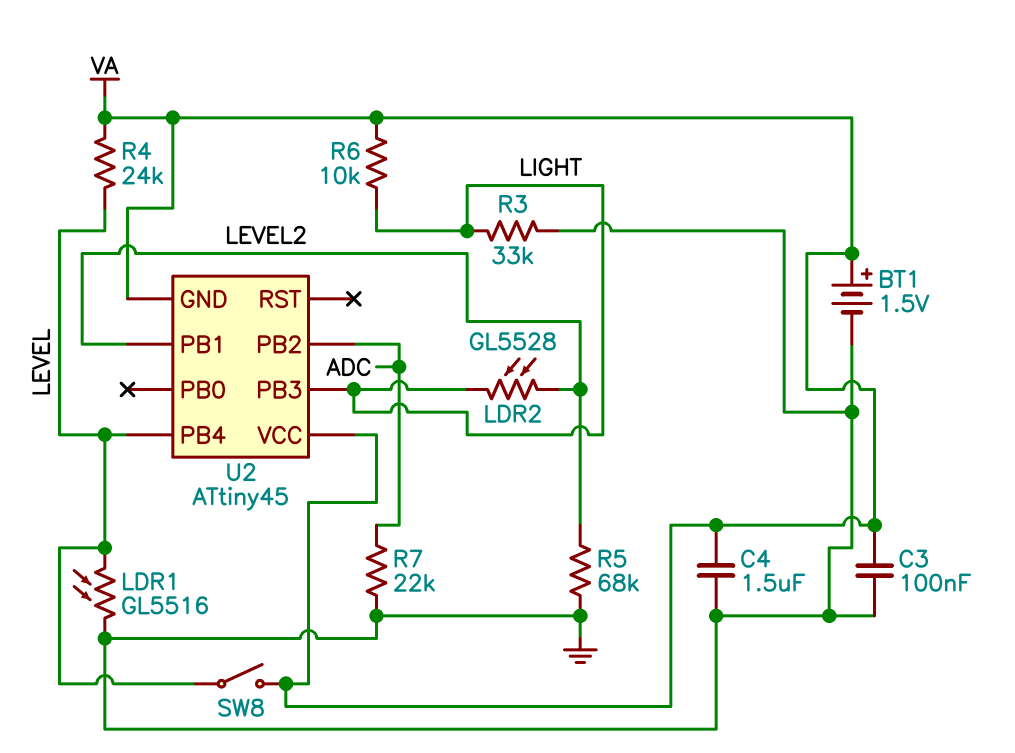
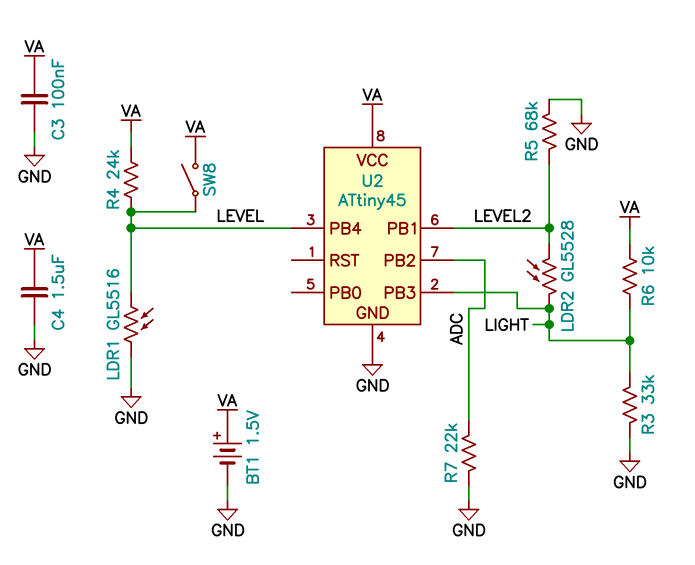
U2 pin GND: VA -> GND

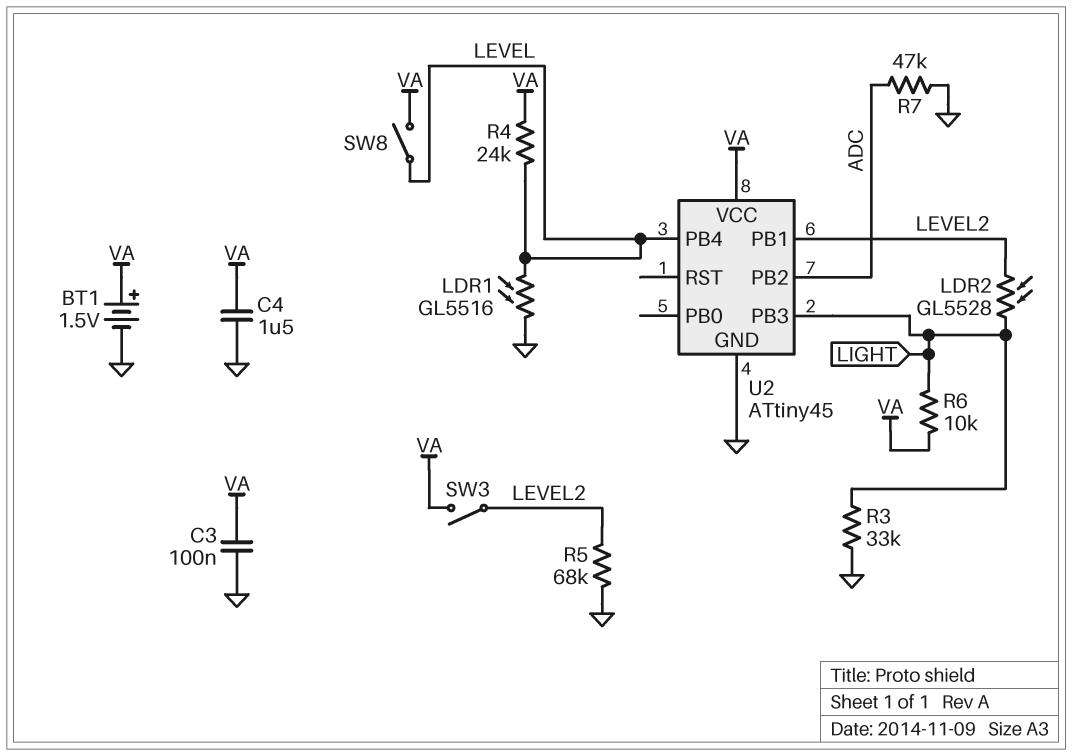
R7: 22k (ADC, GND) -> 47k (ADC, GND)
SW3: none -> switch (LEVEL2, VA)

